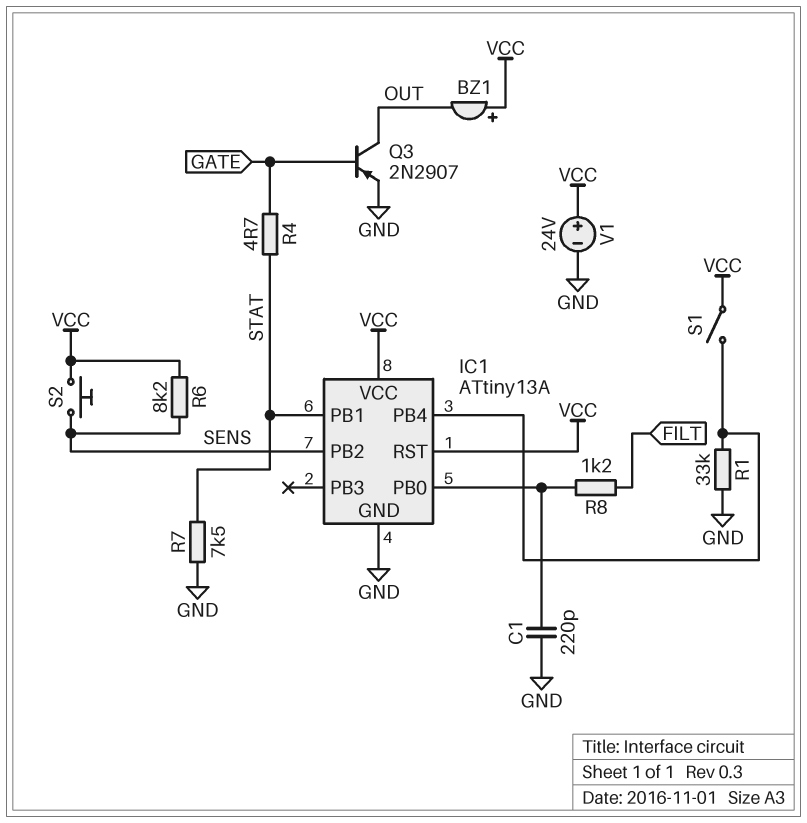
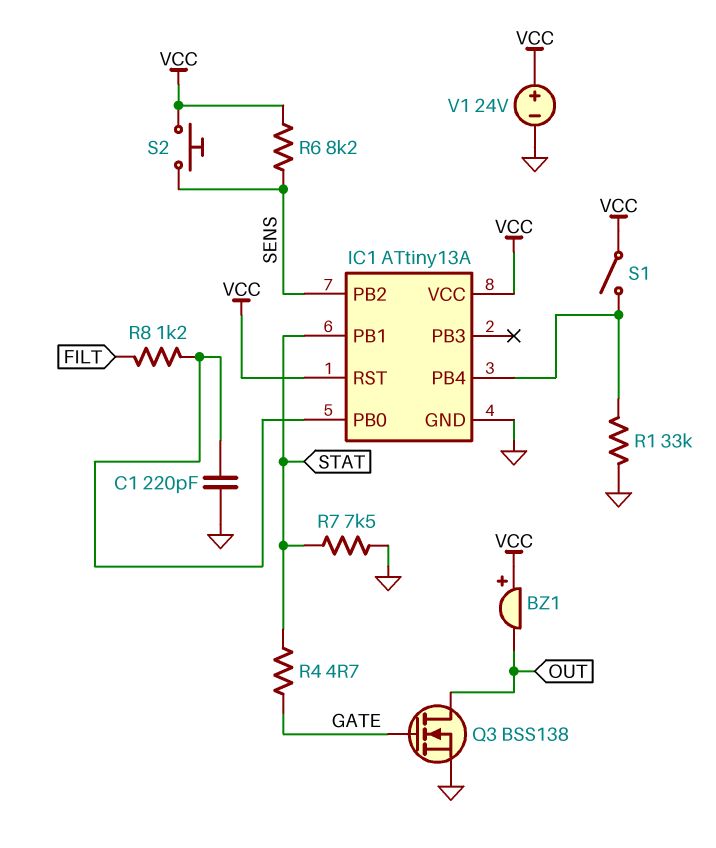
Q3: PNP 2N2907 (B GATE, C OUT, E GND) -> NMOS BSS138 (G GATE, D OUT, S GND)

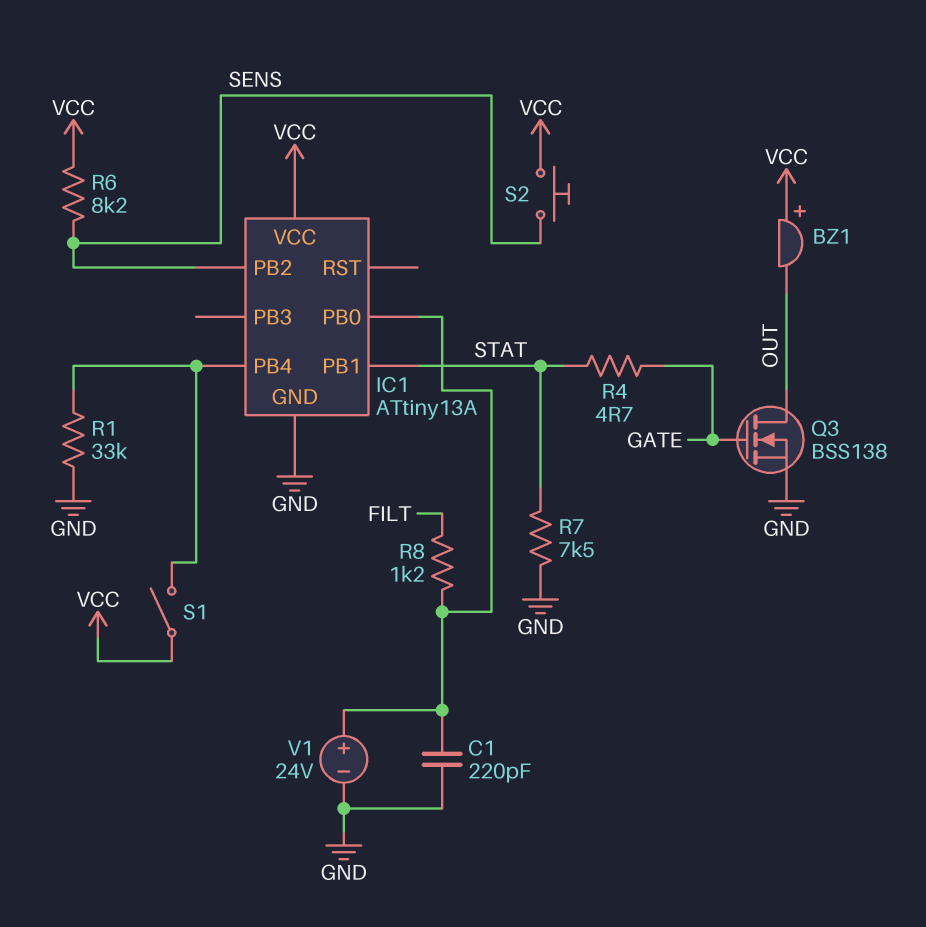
IC1 pin RST: VCC -> none
V1: 24V (plus VCC, minus GND) -> 24V (plus IC1/PB0, minus GND)

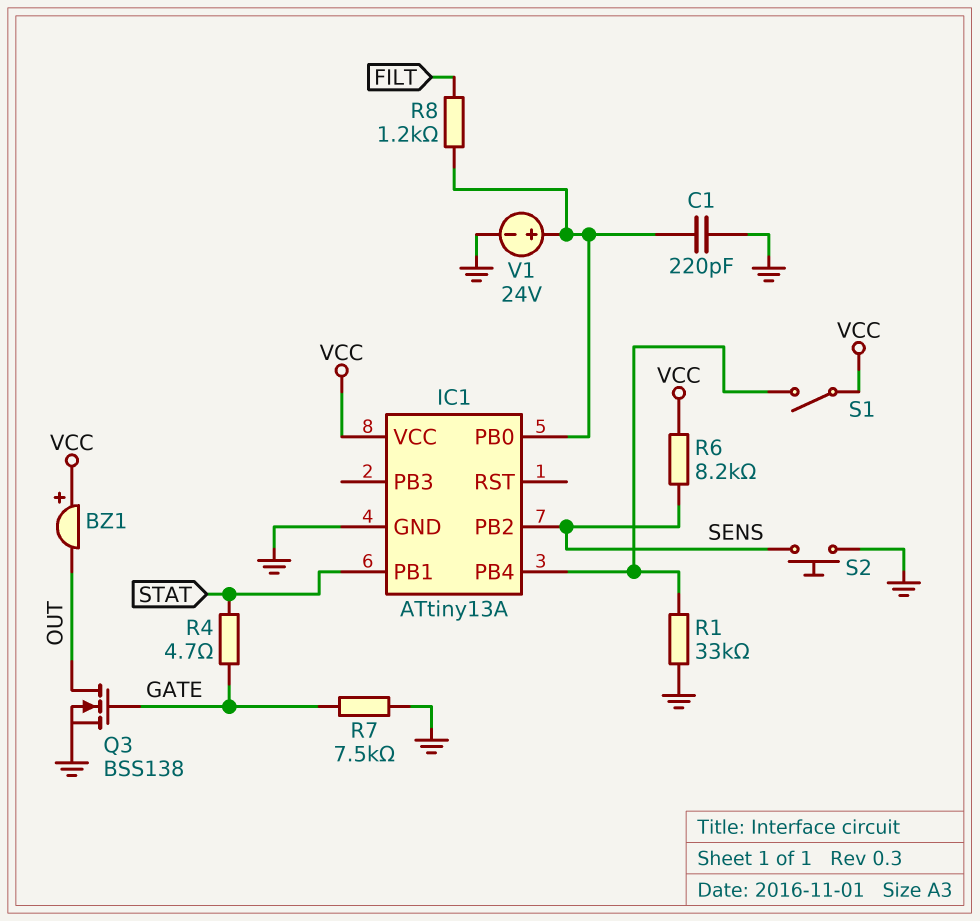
R7: 7.5k (GND, STAT) -> 7.5k (GATE, GND)
S2: button (SENS, VCC) -> button (GND, SENS)

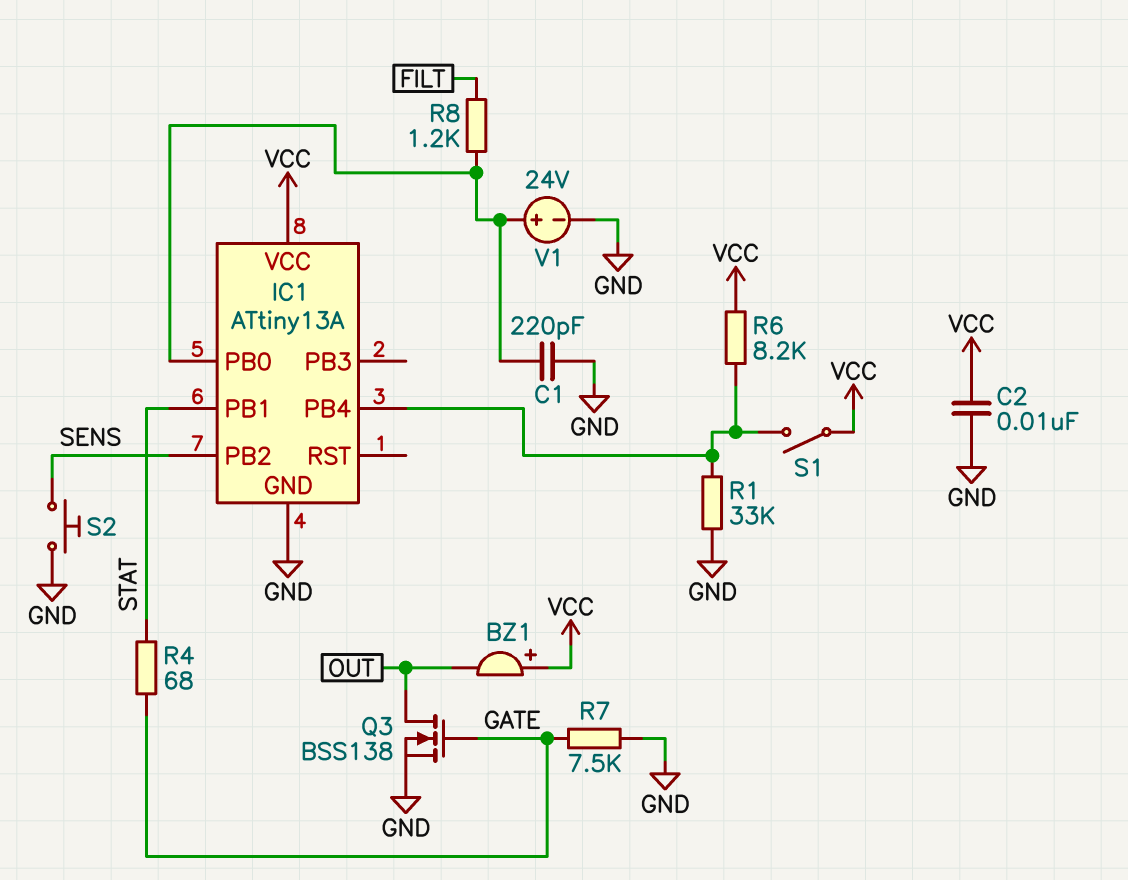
C2: none -> 10nF (GND, VCC)
R4: 4.7 (GATE, STAT) -> 68 (GATE, STAT)
R6: 8.2k (SENS, VCC) -> 8.2k (IC1/PB4, VCC)

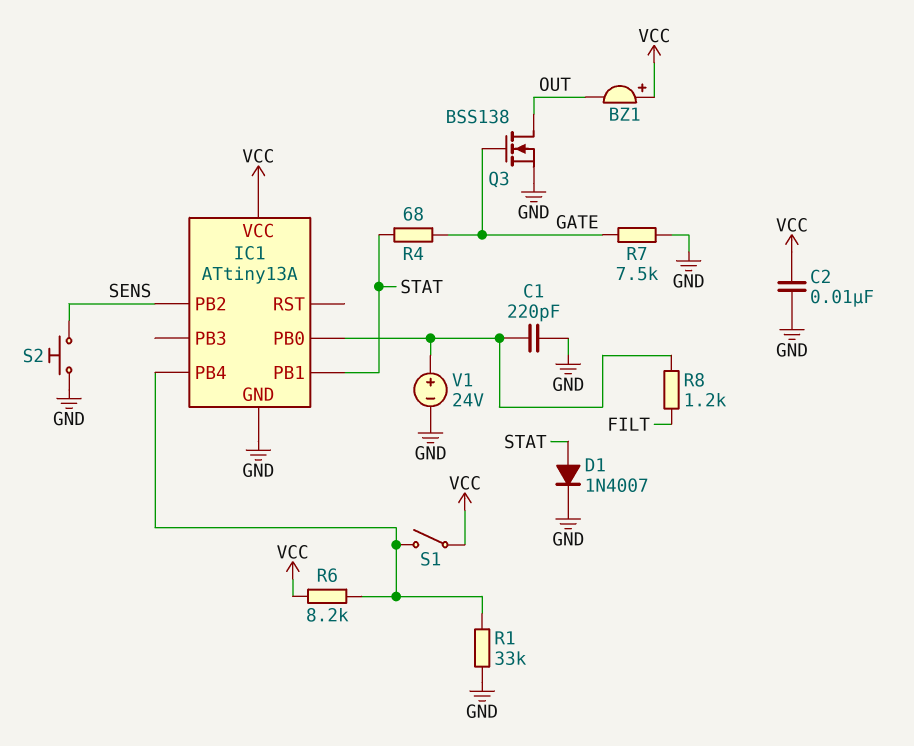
D1: none -> diode 1N4007 (A STAT, K GND)

